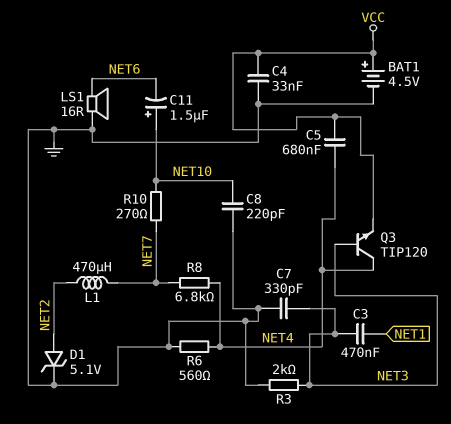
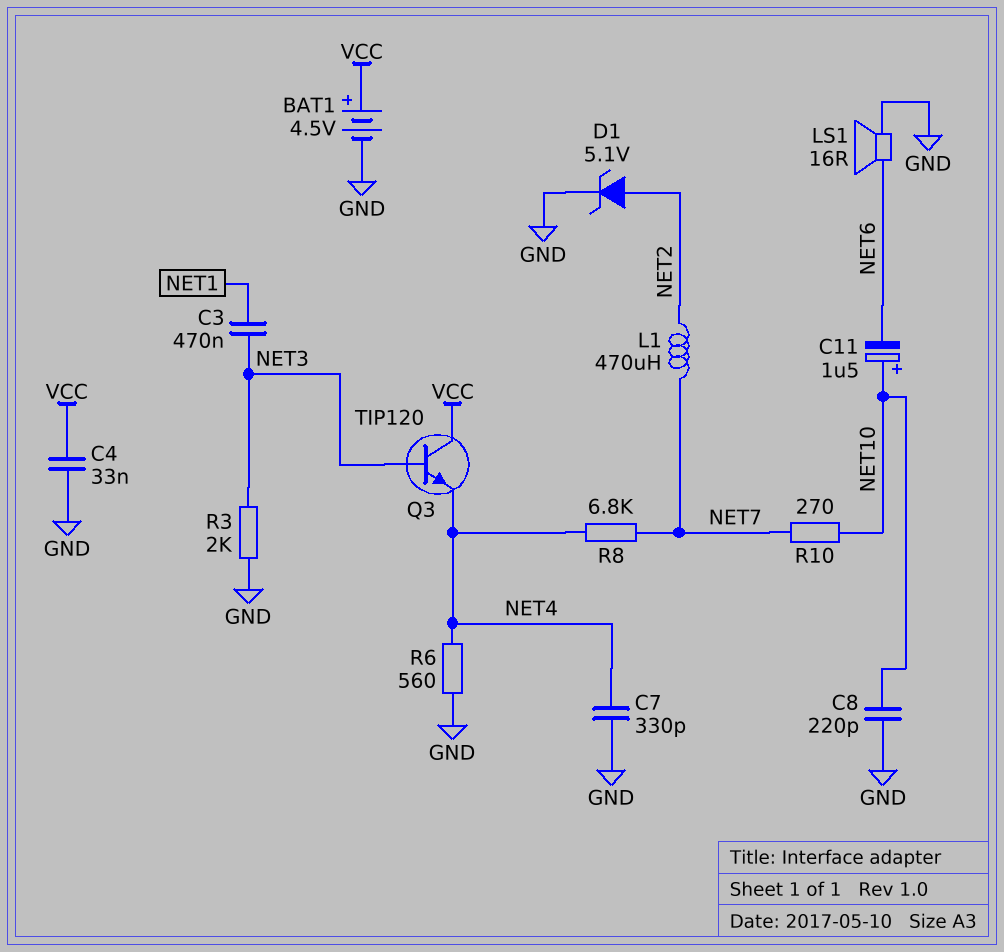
C5: 680nF (NET4, VCC) -> none
C7: 330pF (GND, NET3) -> 330pF (GND, NET4)
Q3: NPN TIP120 (B NET3, C NET4, E VCC) -> NPN TIP120 (B NET3, C VCC, E NET4)

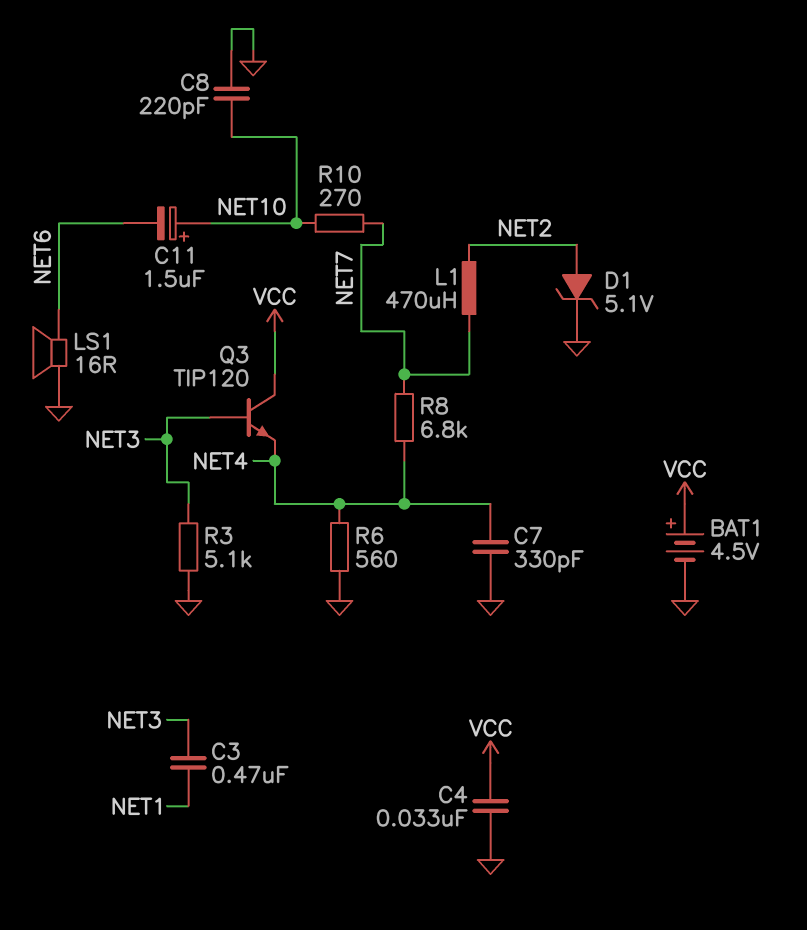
R3: 2k (GND, NET3) -> 5.1k (GND, NET3)

